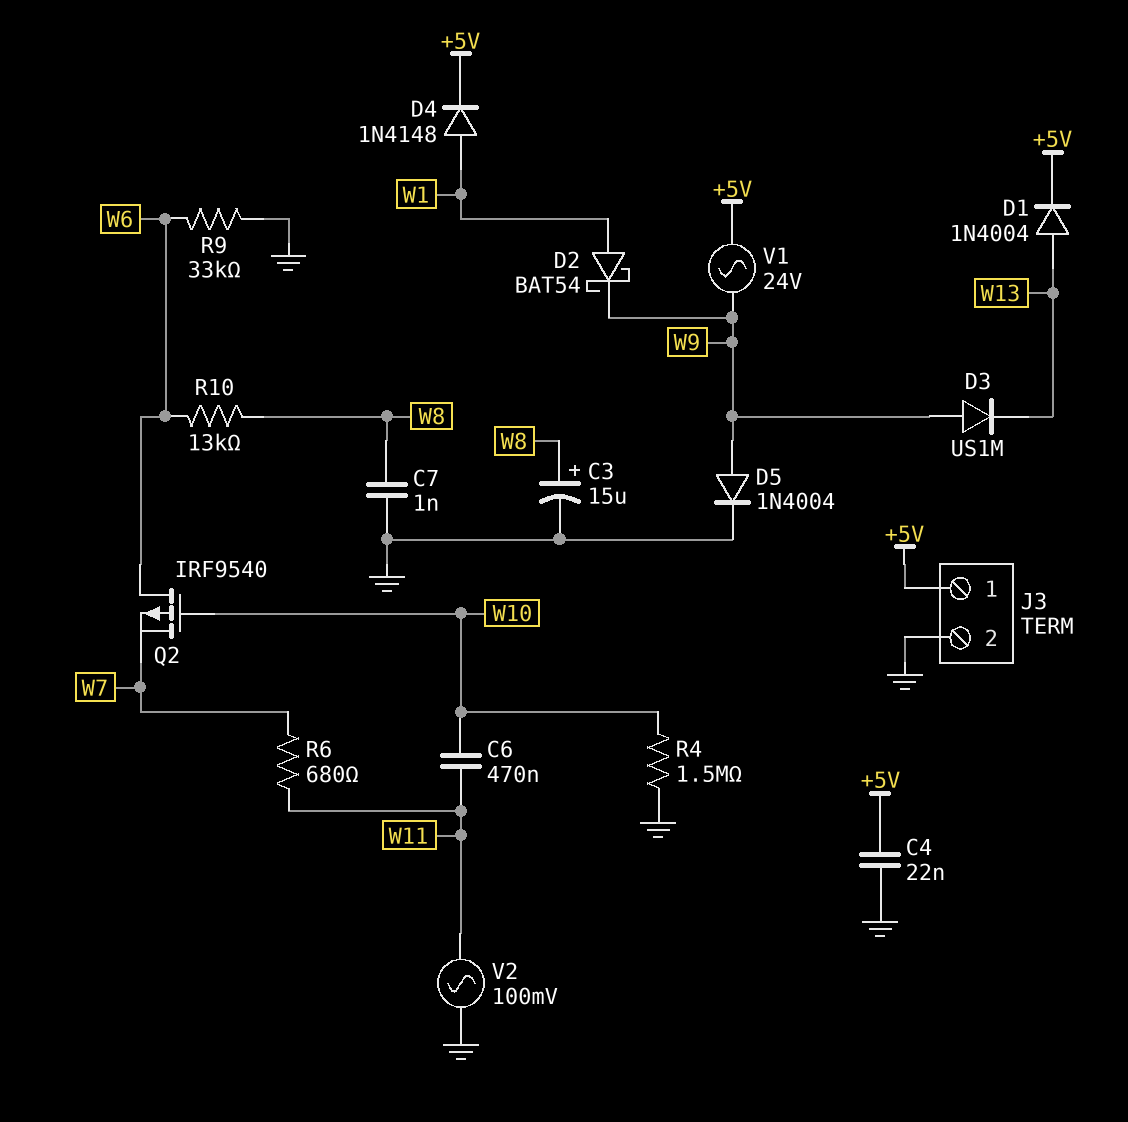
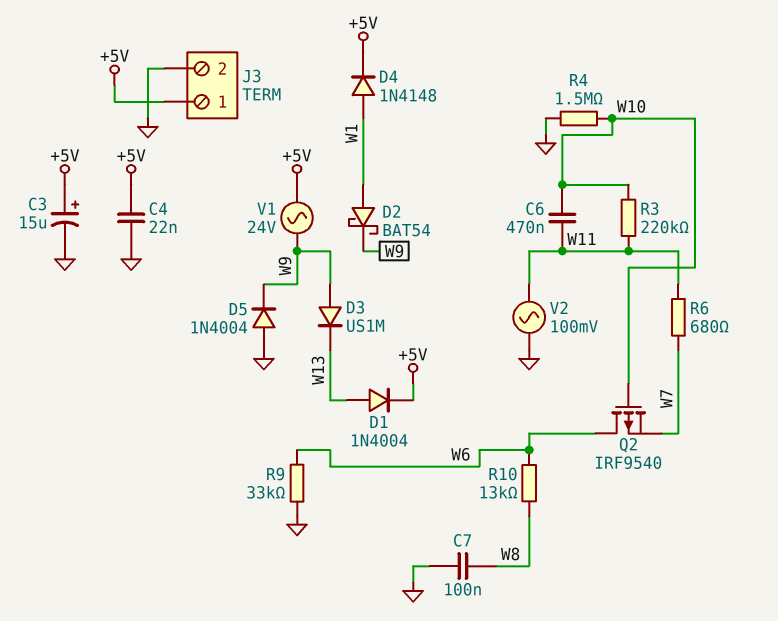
C3: 15uF (plus W8, minus GND) -> 15uF (plus +5V, minus GND)
C7: 1nF (GND, W8) -> 100nF (GND, W8)
D5: diode 1N4004 (A W9, K GND) -> diode 1N4004 (A GND, K W9)
R3: none -> 220k (W10, W11)

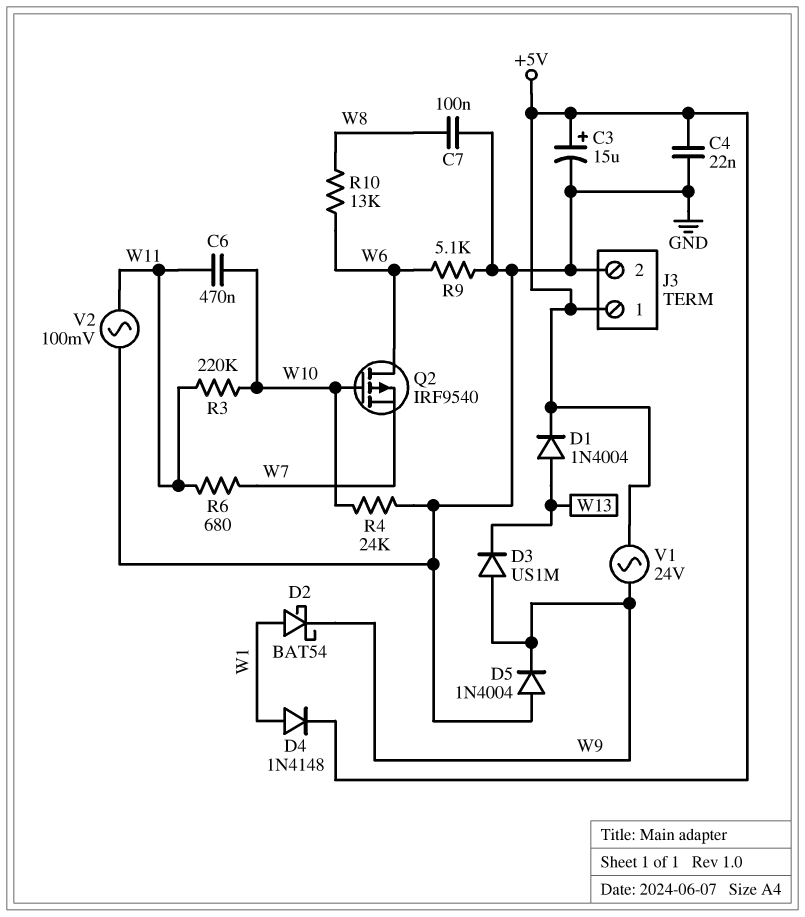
R4: 1.5M (GND, W10) -> 24k (GND, W10)
R9: 33k (GND, W6) -> 5.1k (GND, W6)

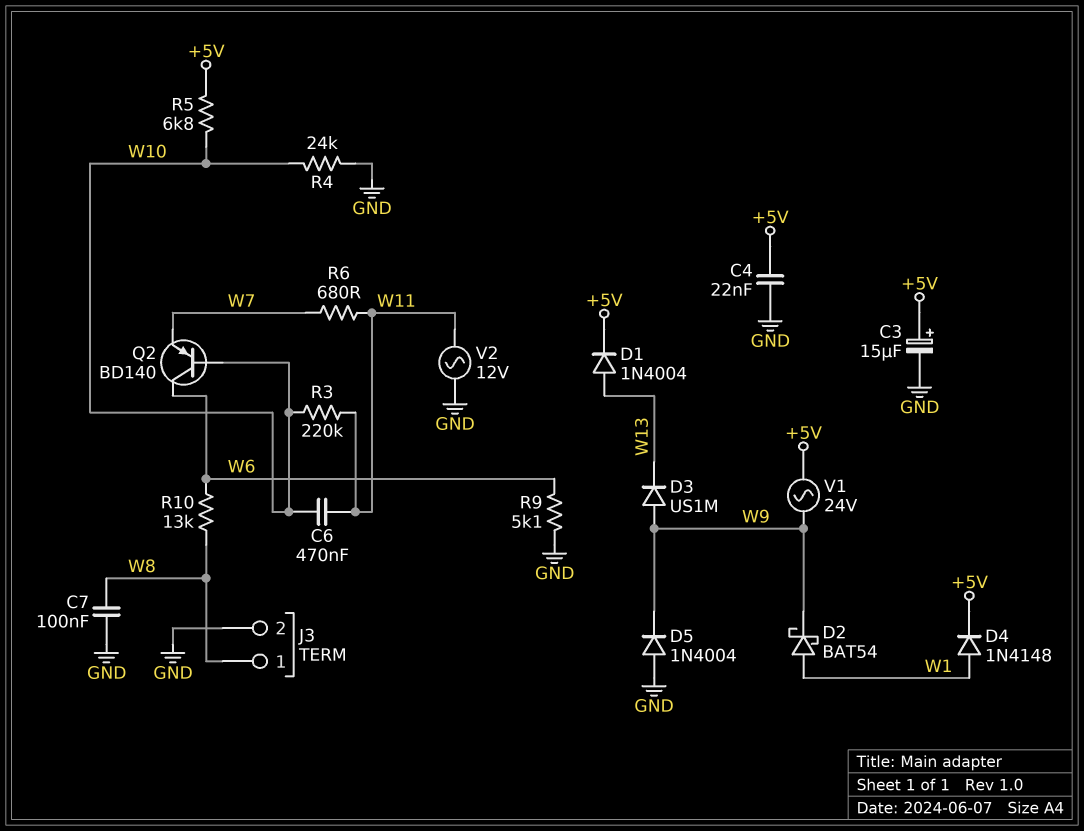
J3 pin 1: +5V -> W8
Q2: PMOS IRF9540 (G W10, D W6, S W7) -> PNP BD140 (B W10, C W6, E W7)
R5: none -> 6.8k (+5V, W10)
V2: AC 100mV (GND, W11) -> AC 12V (GND, W11)

